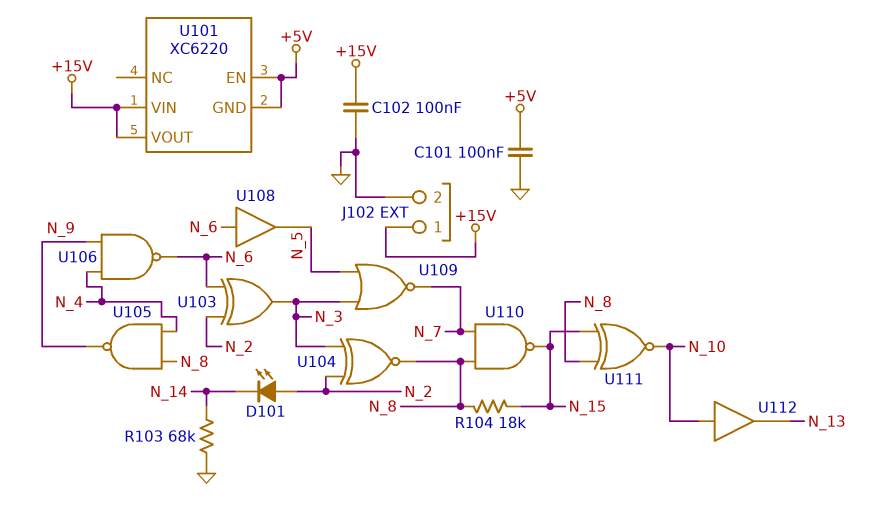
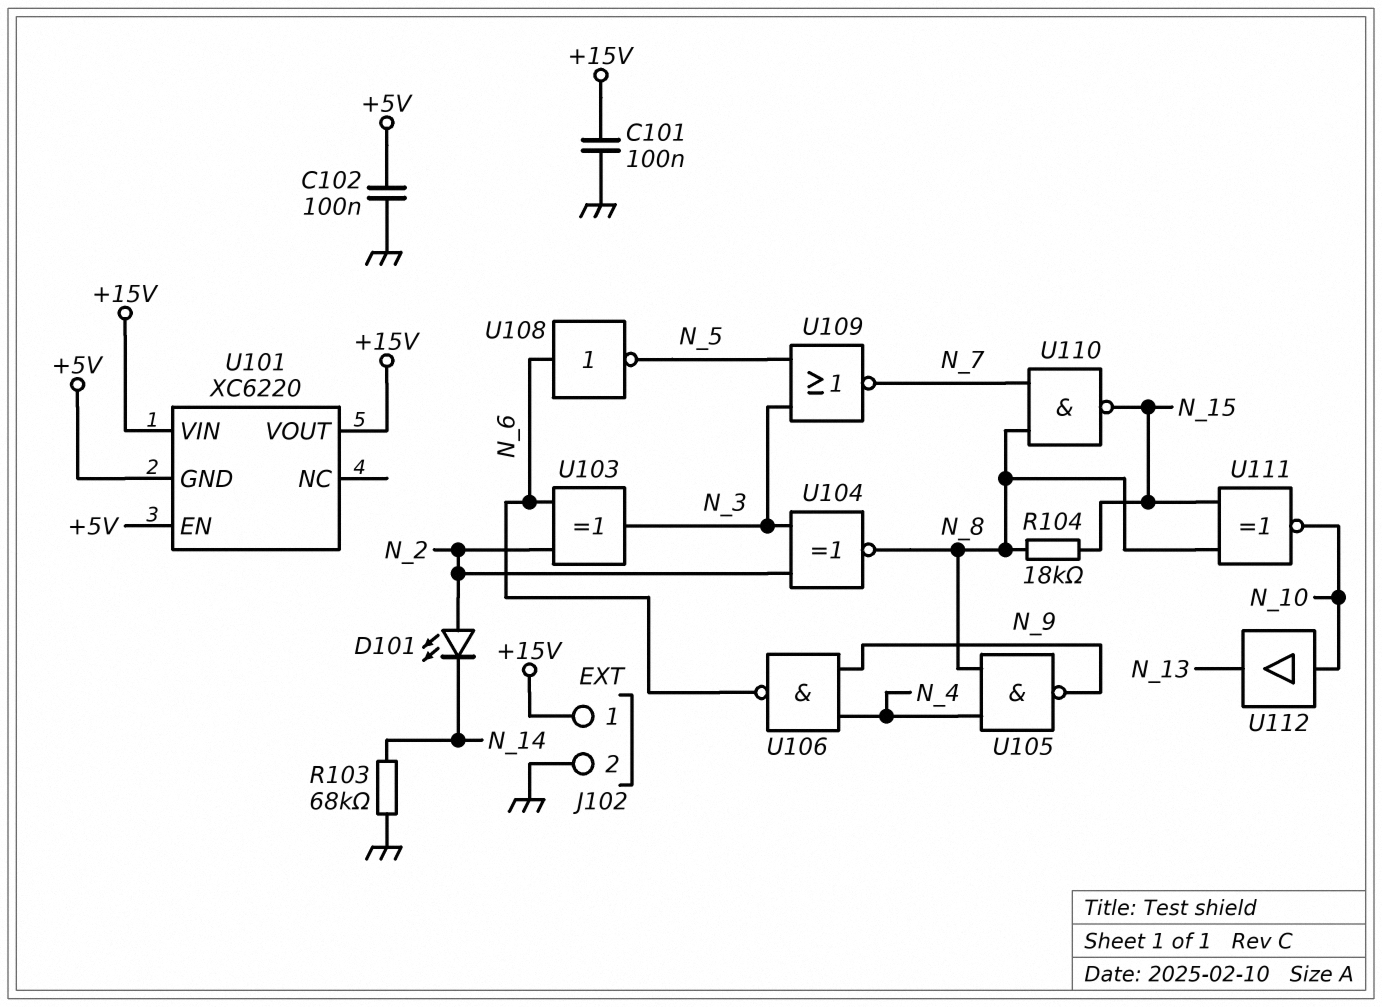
C101: 100nF (+5V, GND) -> 100nF (+15V, GND)
C102: 100nF (+15V, GND) -> 100nF (+5V, GND)
U108: buffer (in N_6, out N_5) -> NOT (in N_6, out N_5)

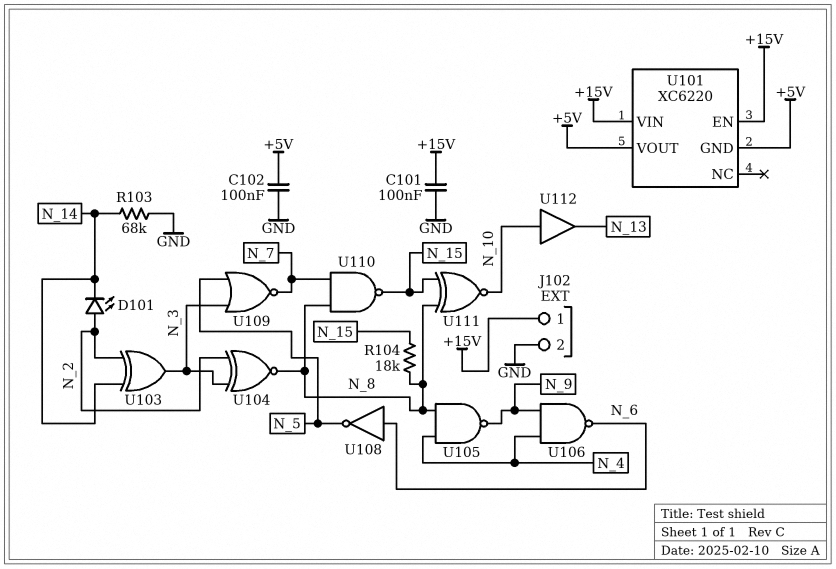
U101 pin EN: +5V -> +15V
U101 pin VOUT: +15V -> +5V
U103: XOR (in N_2, in N_6, out N_3) -> XOR (in N_2, in N_14, out N_3)

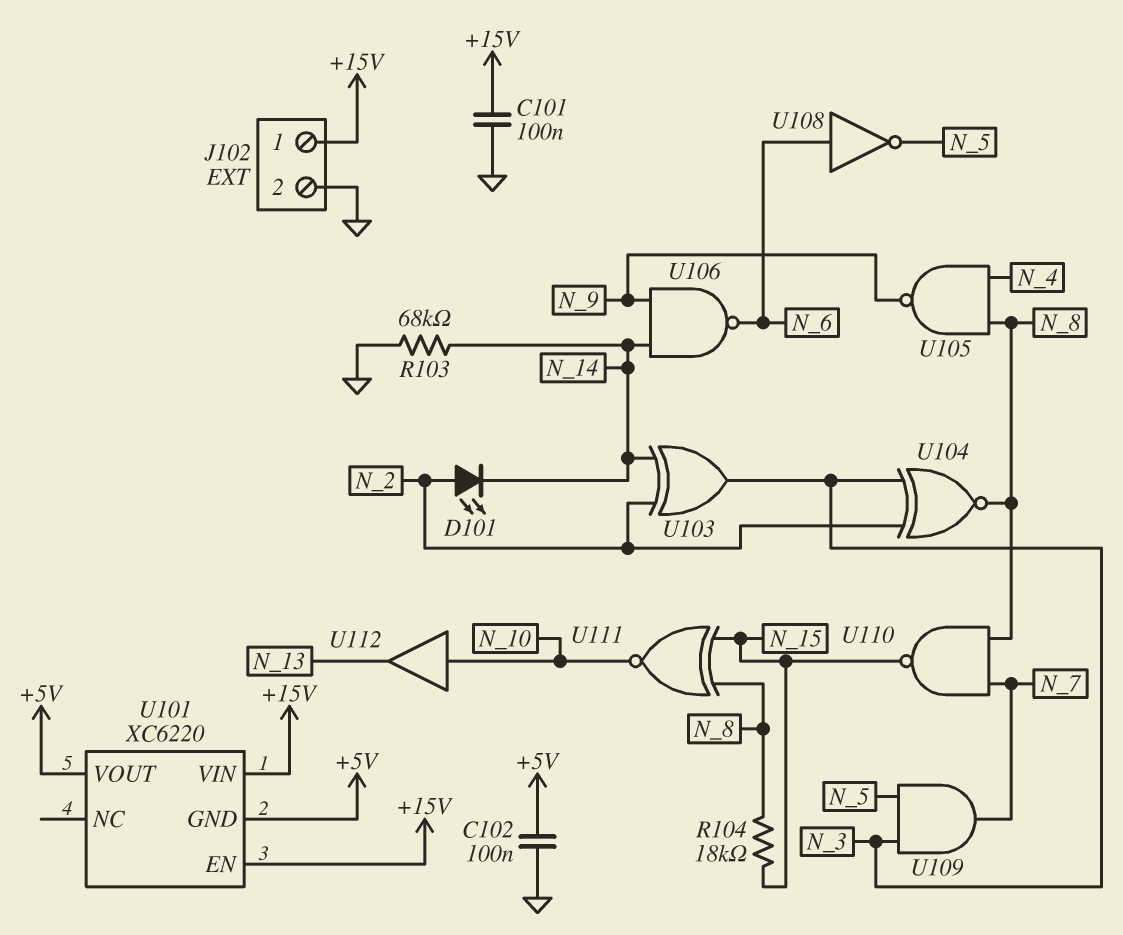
U106: NAND (in N_4, in N_9, out N_6) -> NAND (in N_9, in N_14, out N_6)
U109: NOR (in N_3, in N_5, out N_7) -> AND (in N_3, in N_5, out N_7)

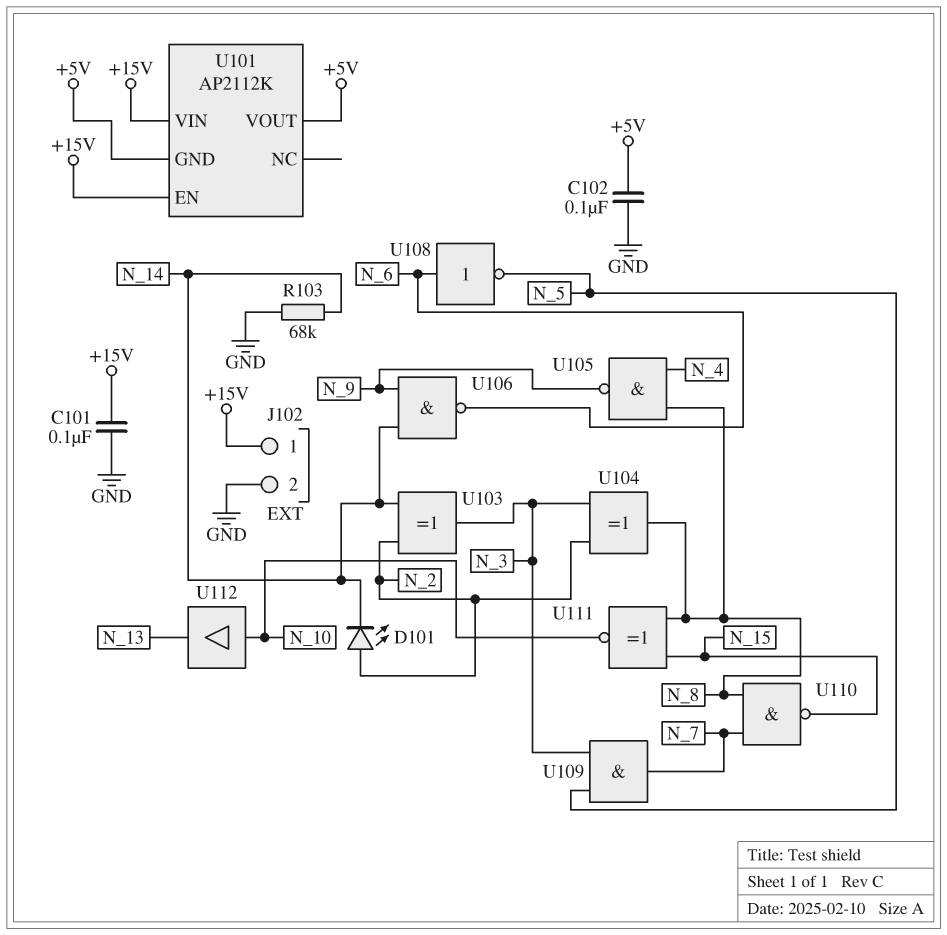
R104: 18k (N_8, N_15) -> none
U101: XC6220 -> AP2112K
U104: XNOR (in N_2, in N_3, out N_8) -> XOR (in N_2, in N_3, out N_8)

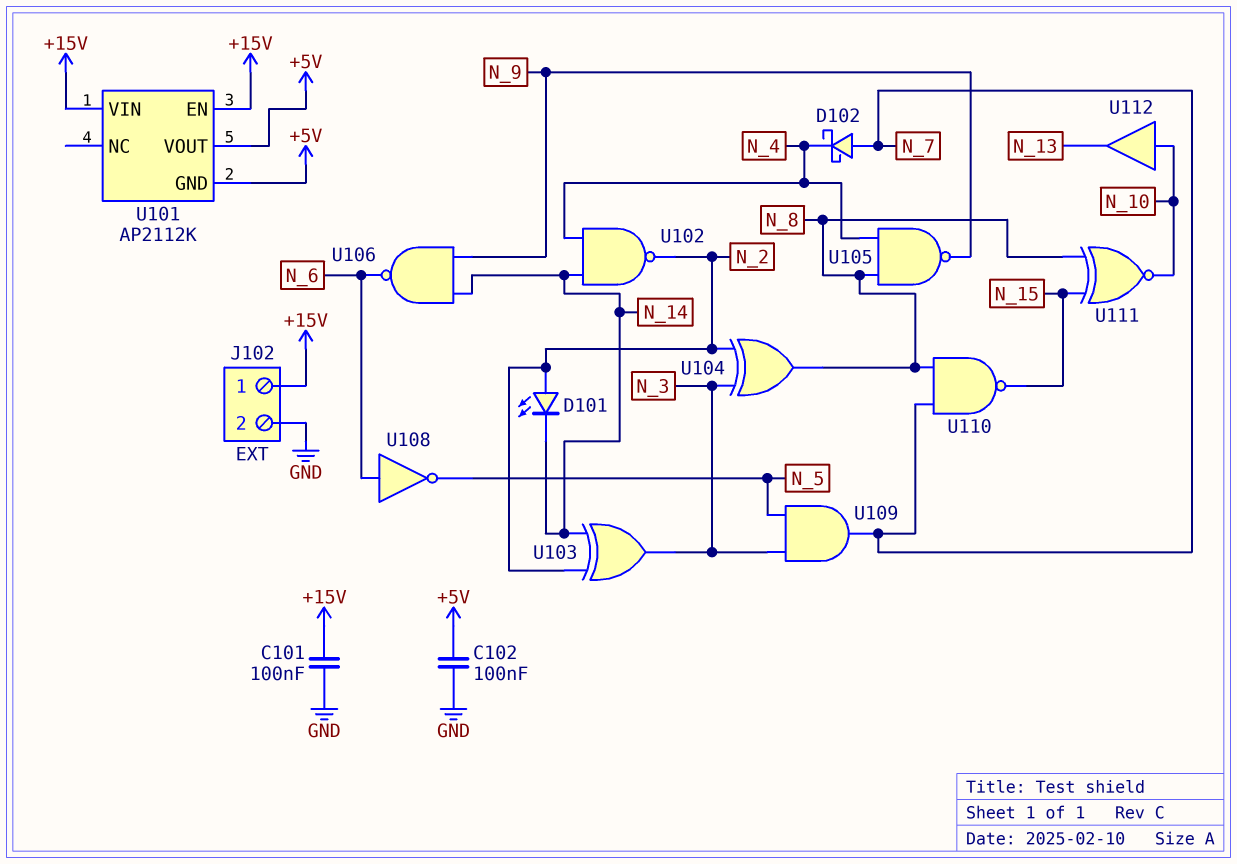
D102: none -> schottky (A N_7, K N_4)
R103: 68k (GND, N_14) -> none
U102: none -> NAND (in N_4, in N_14, out N_2)

